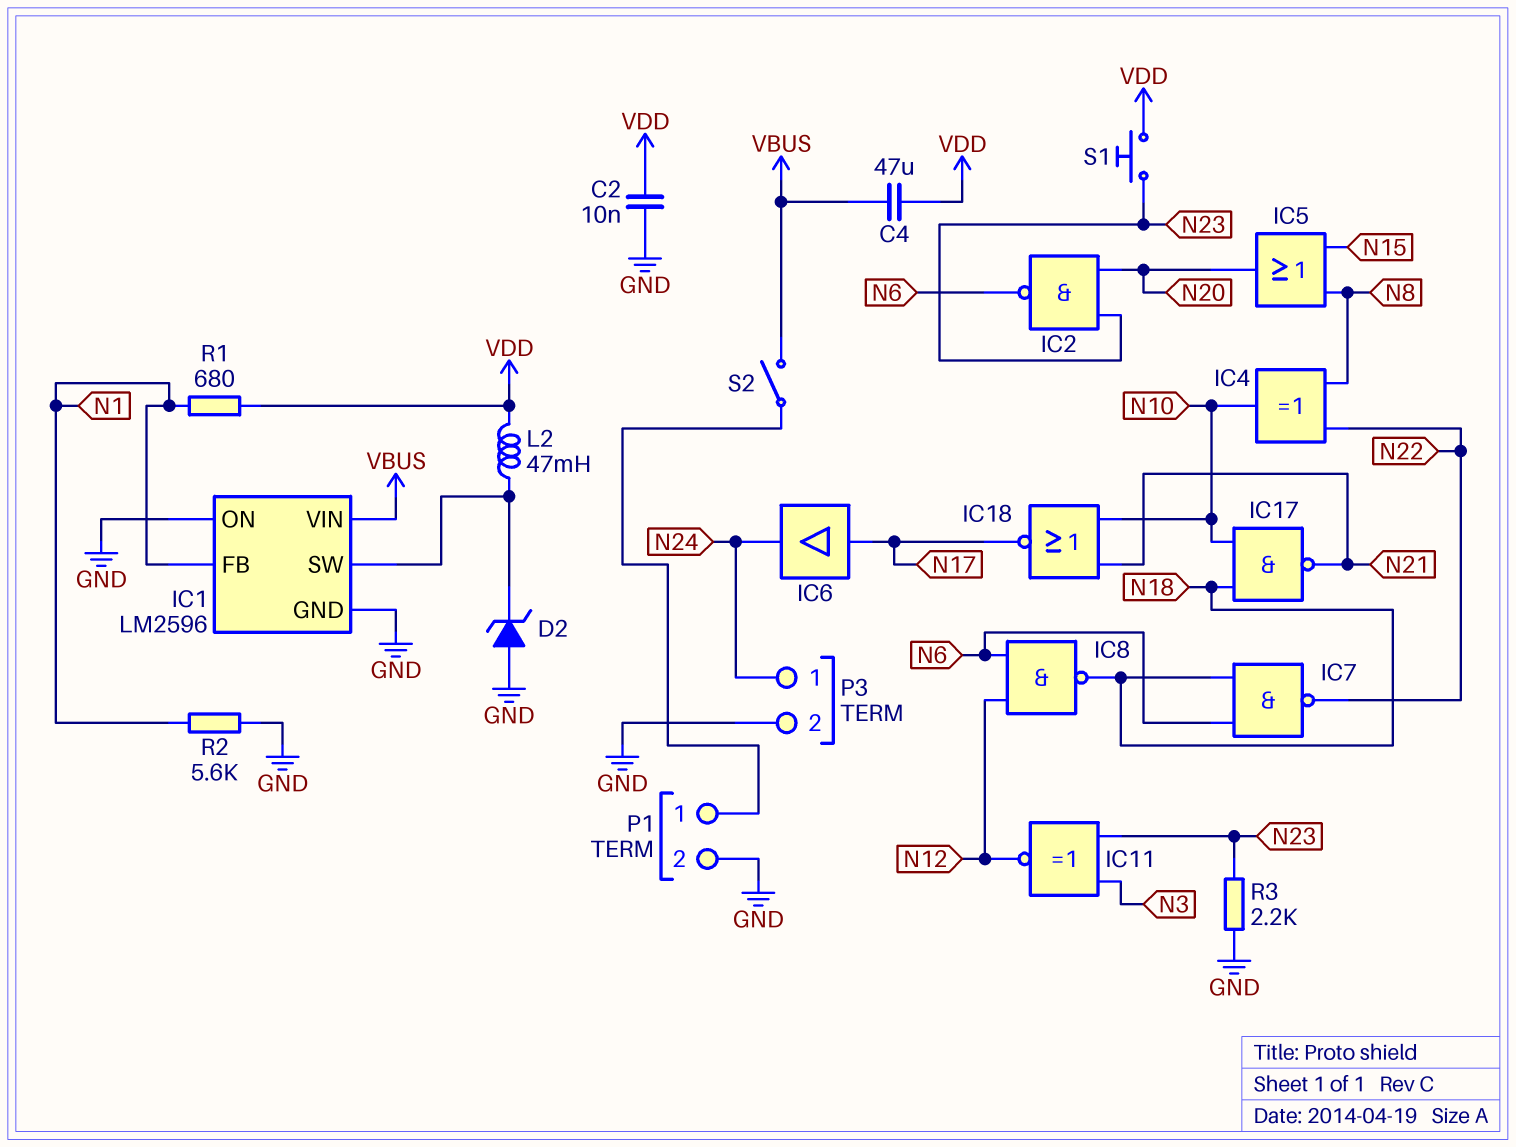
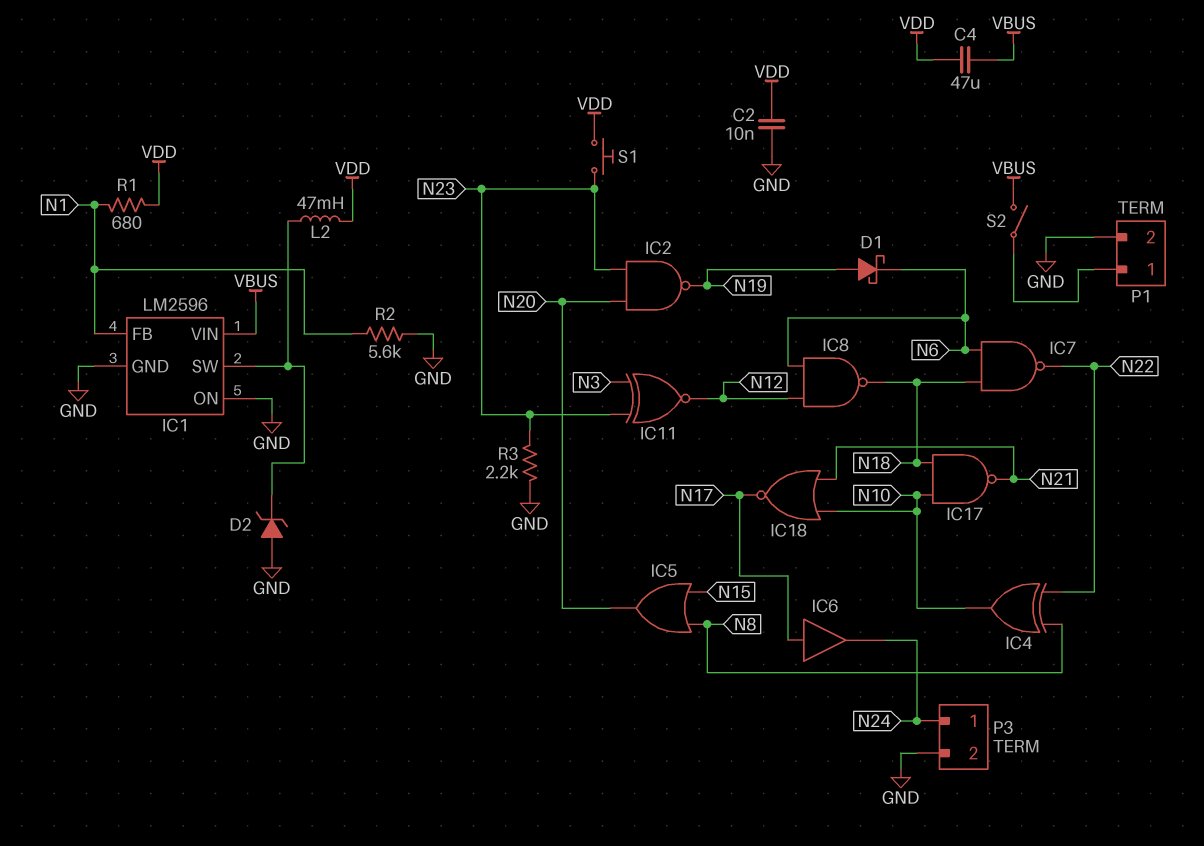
D1: none -> schottky (A N19, K N6)
IC2: NAND (in N20, in N23, out N6) -> NAND (in N20, in N23, out N19)

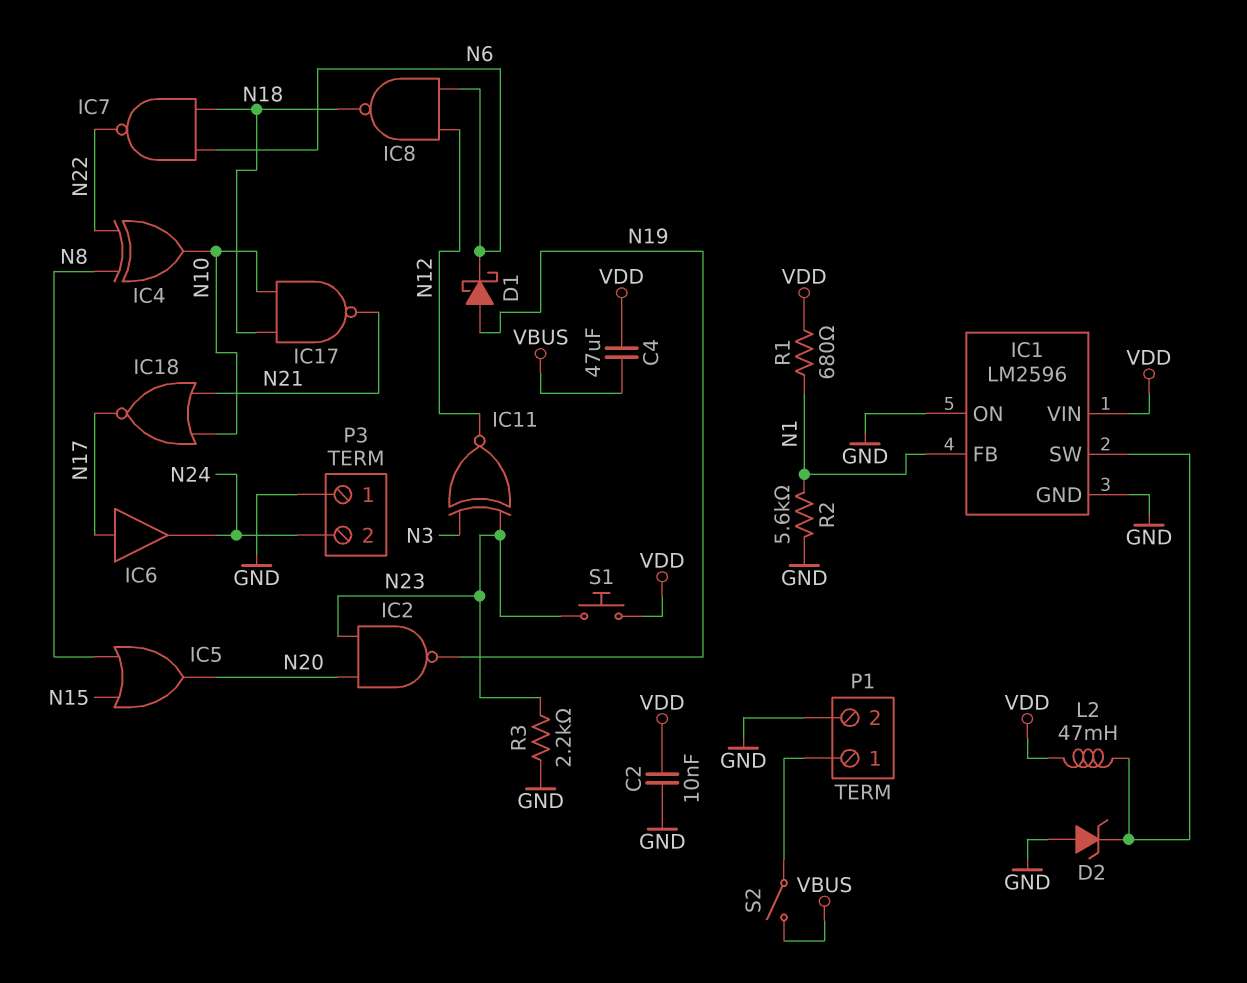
IC1 pin VIN: VBUS -> VDD
P3 pin 1: N24 -> GND
P3 pin 2: GND -> N24

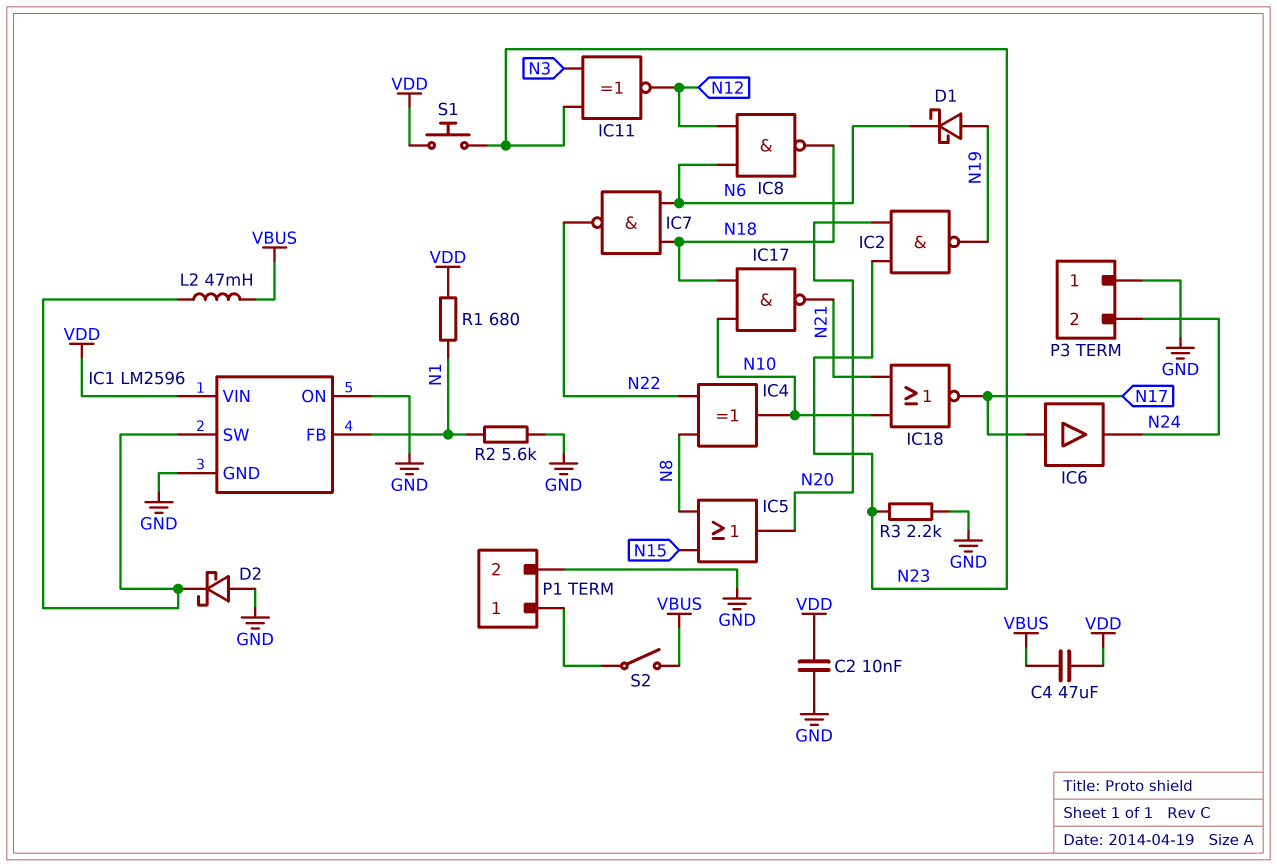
D2: zener (A GND, K IC1/SW) -> schottky (A GND, K IC1/SW)
L2: 47mH (IC1/SW, VDD) -> 47mH (IC1/SW, VBUS)

